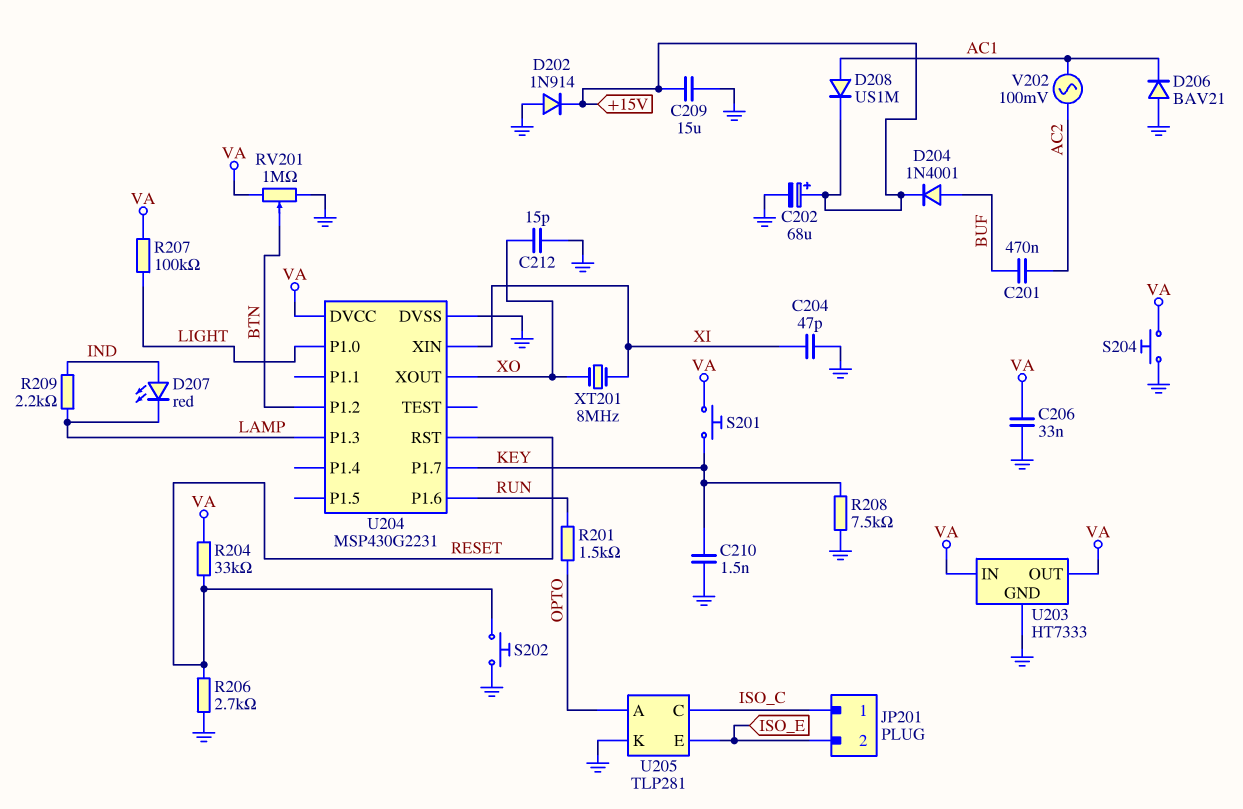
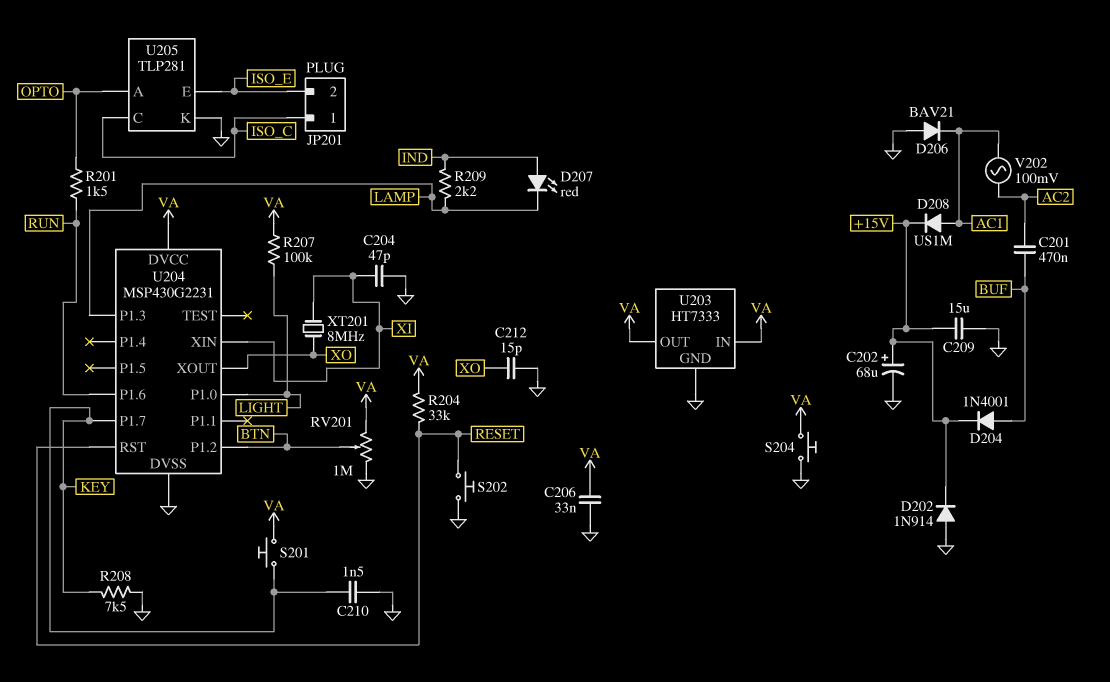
R206: 2.7k (GND, RESET) -> none

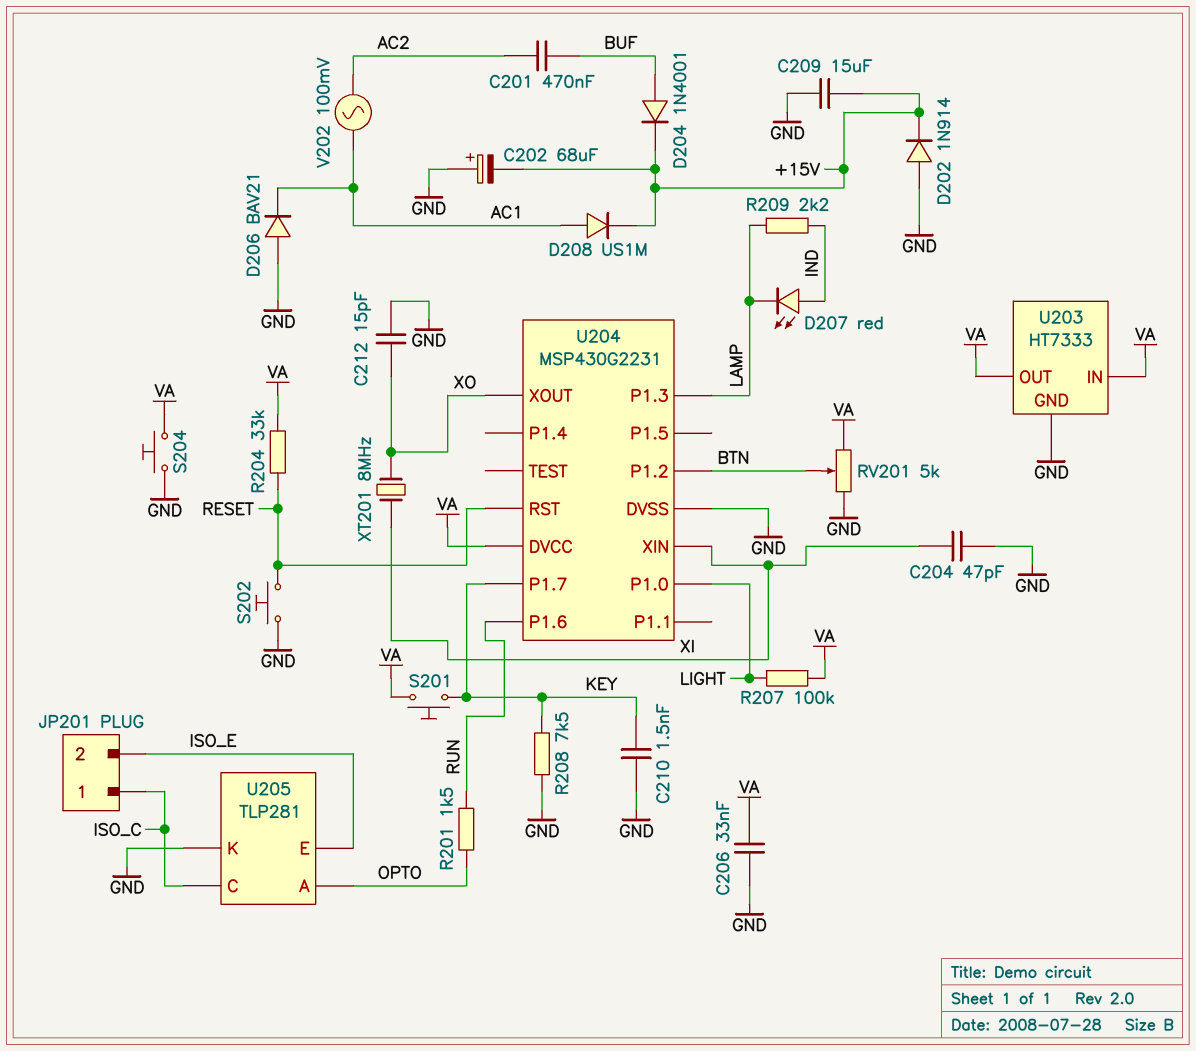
C202: 68uF (plus +15V, minus GND) -> 68uF (plus GND, minus +15V)
RV201: 1M (GND, VA, wiper BTN) -> 5k (GND, VA, wiper BTN)

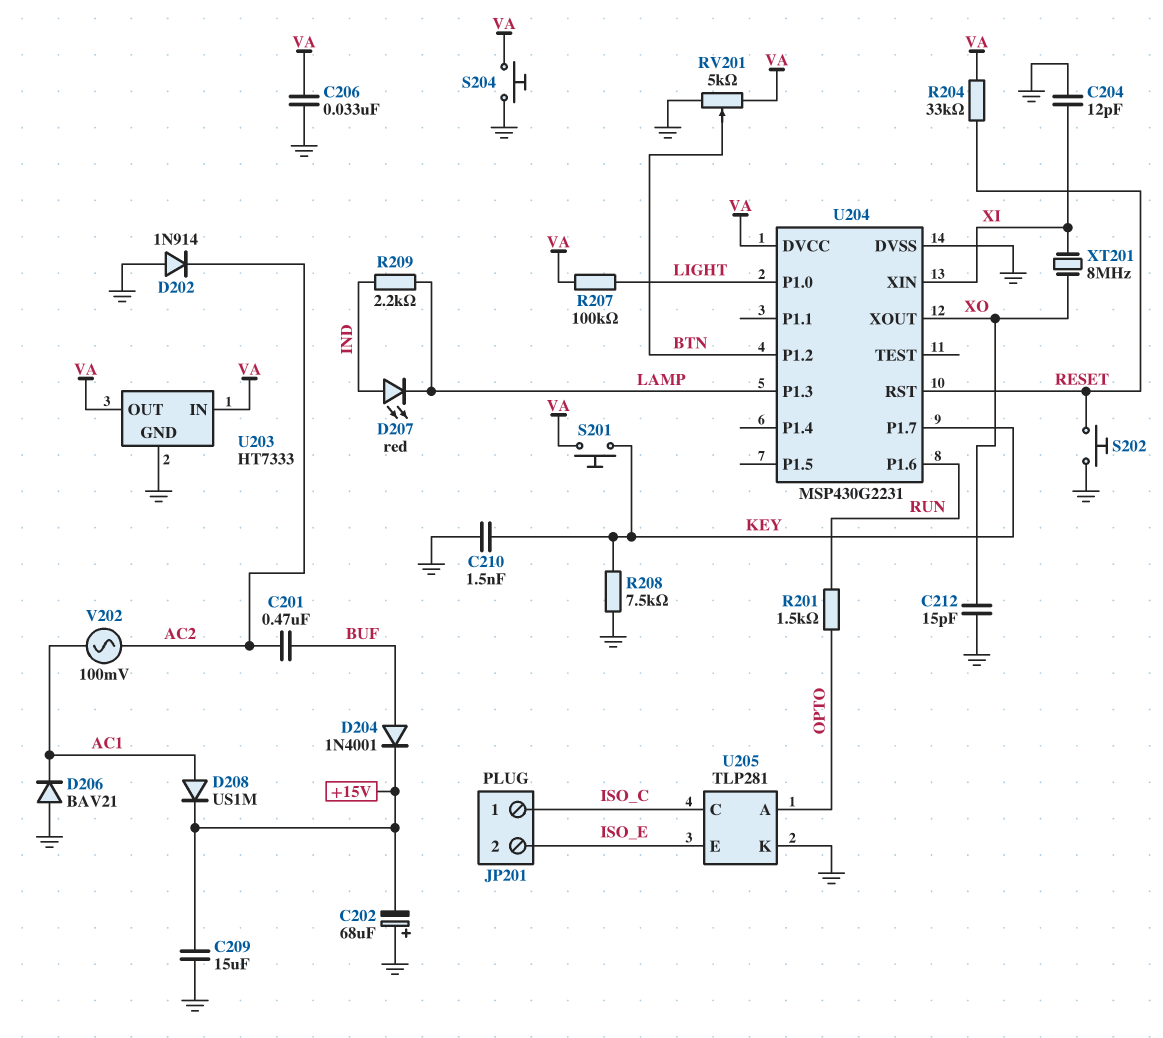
C204: 47pF (GND, XI) -> 12pF (GND, XI)
D202: diode 1N914 (A GND, K +15V) -> diode 1N914 (A GND, K AC2)

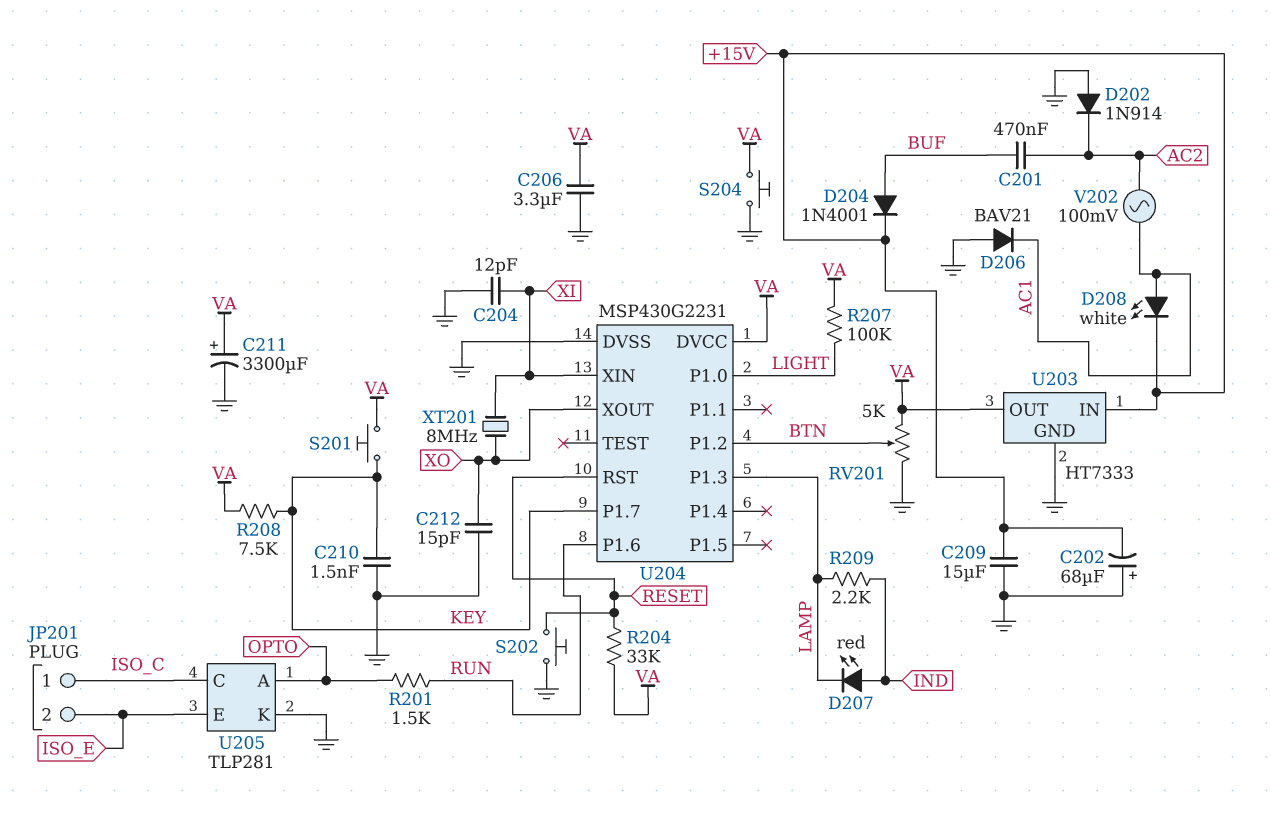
C206: 33nF (GND, VA) -> 3.3uF (GND, VA)
C211: none -> 3300uF (plus VA, minus GND)
D208: diode US1M (A AC1, K +15V) -> LED white (A AC1, K +15V)
R208: 7.5k (GND, KEY) -> 7.5k (KEY, VA)
U203 pin IN: VA -> +15V

